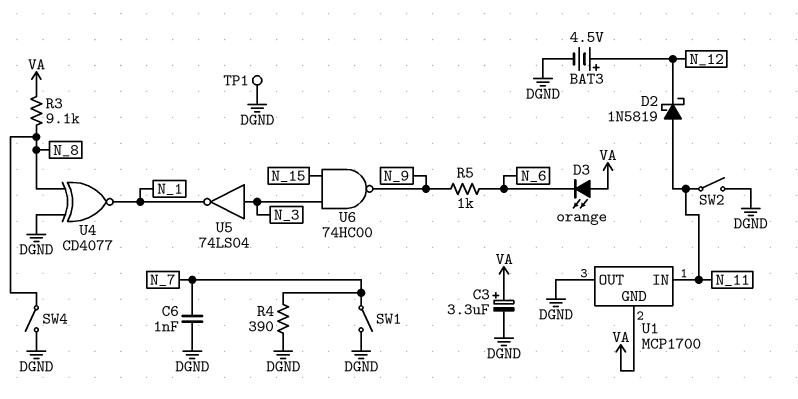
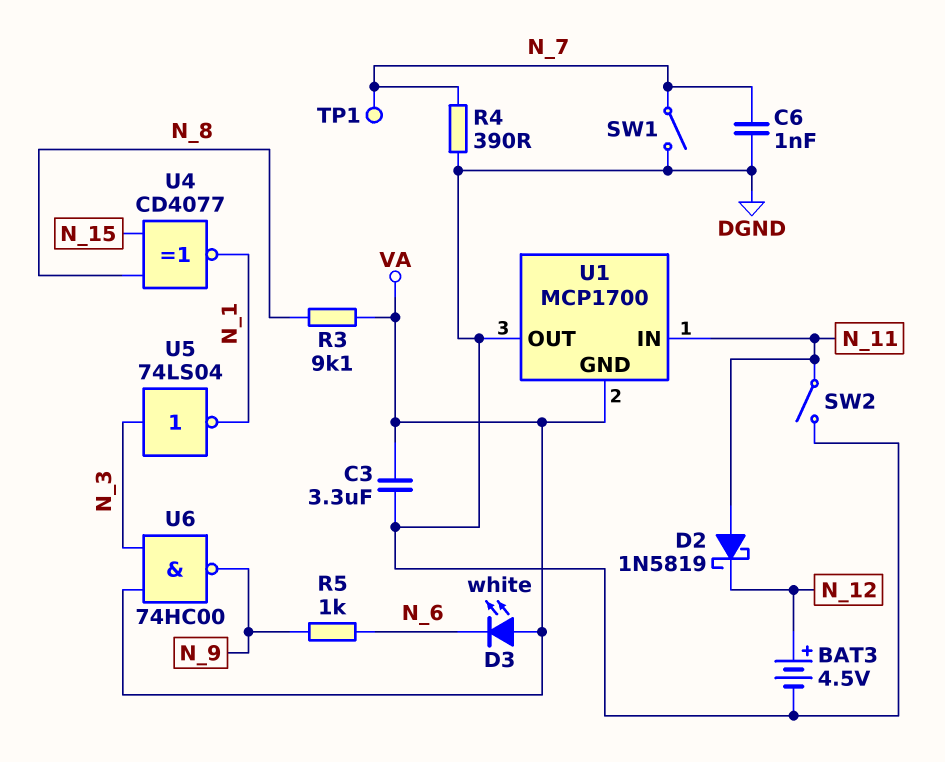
C3: 3.3uF (plus VA, minus DGND) -> 3.3uF (DGND, VA)
D3: LED orange (A VA, K N_6) -> LED white (A VA, K N_6)
SW4: switch (DGND, N_8) -> none
TP1: test point (DGND) -> test point (N_7)
U4: XNOR CD4077 (in DGND, in N_8, out N_1) -> XNOR CD4077 (in N_8, in N_15, out N_1)
U6: NAND 74HC00 (in N_3, in N_15, out N_9) -> NAND 74HC00 (in N_3, in VA, out N_9)

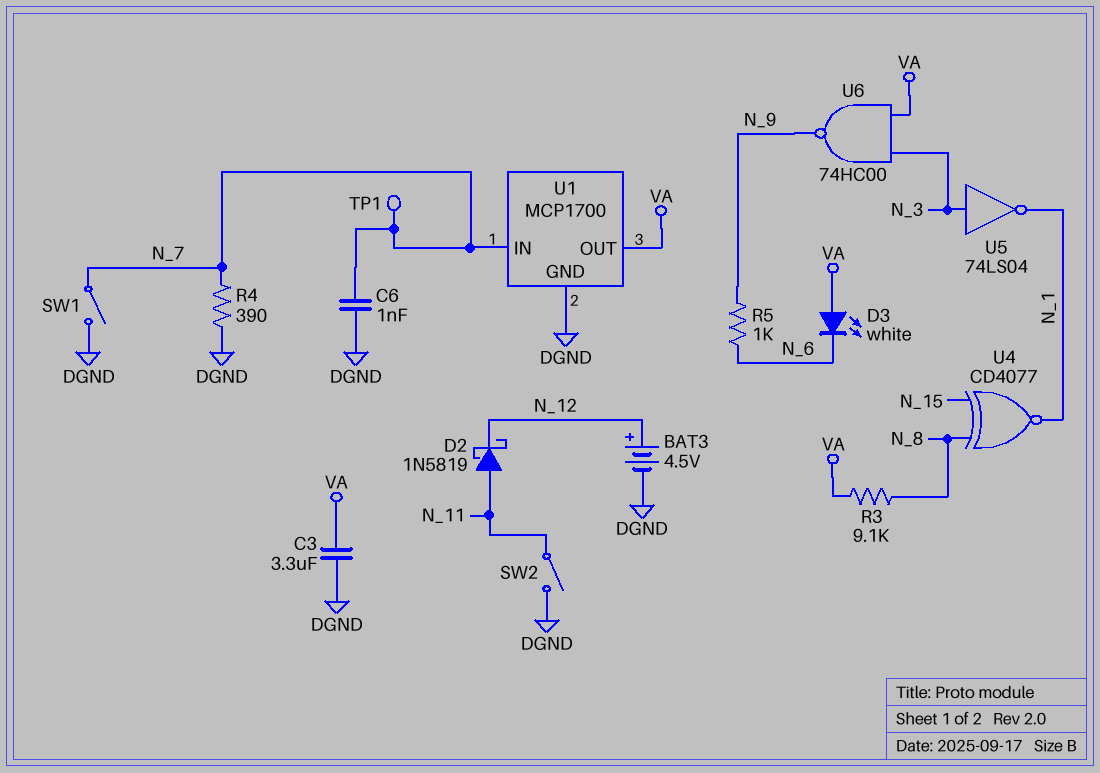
U1 pin GND: VA -> DGND
U1 pin IN: N_11 -> N_7
U1 pin OUT: DGND -> VA

